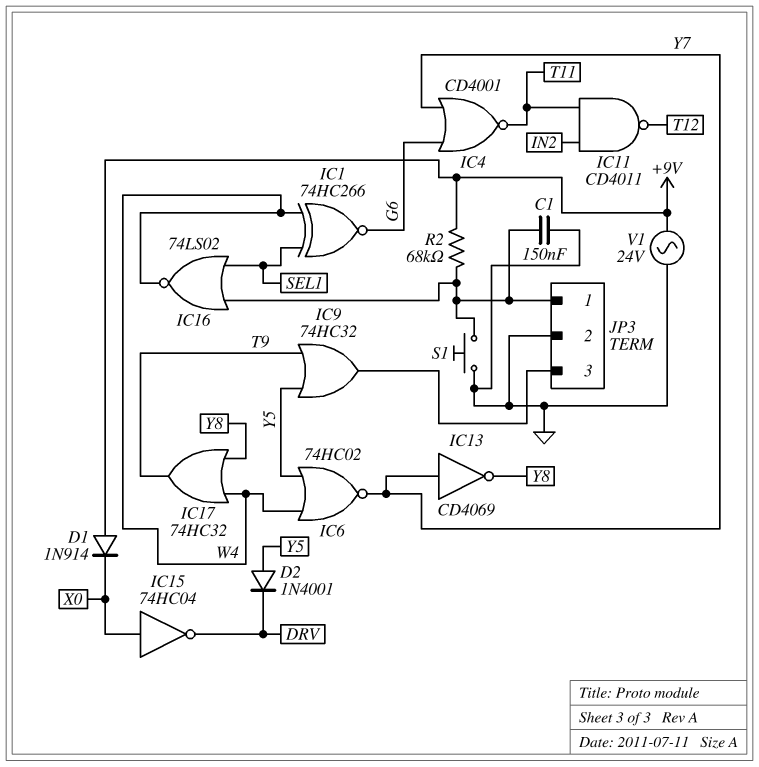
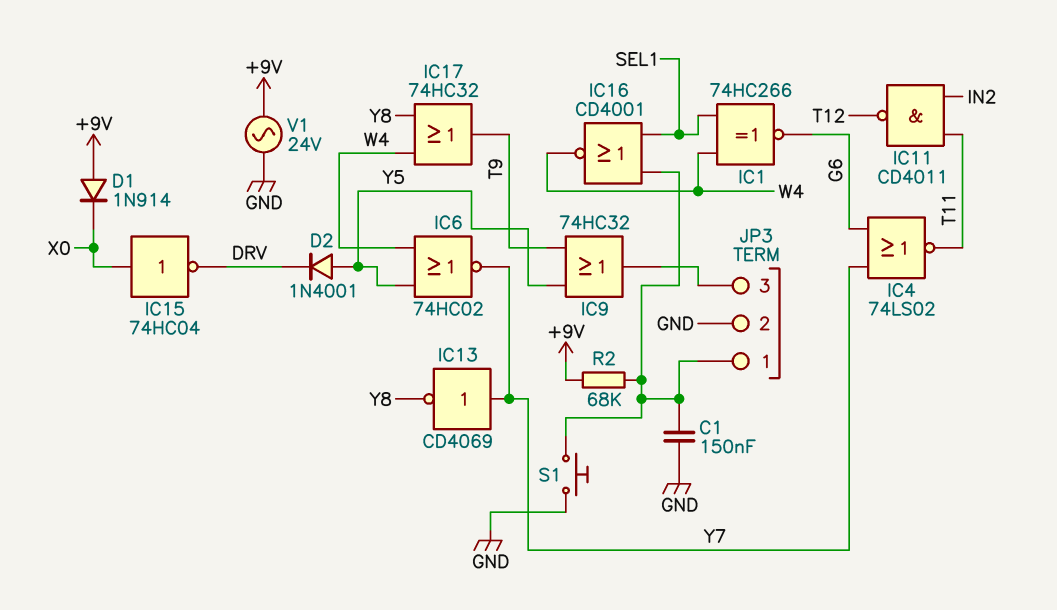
IC4: NOR CD4001 (in G6, in Y7, out T11) -> NOR 74LS02 (in G6, in Y7, out T11)
IC16: NOR 74LS02 (in JP3/1, in SEL1, out W4) -> NOR CD4001 (in JP3/1, in SEL1, out W4)

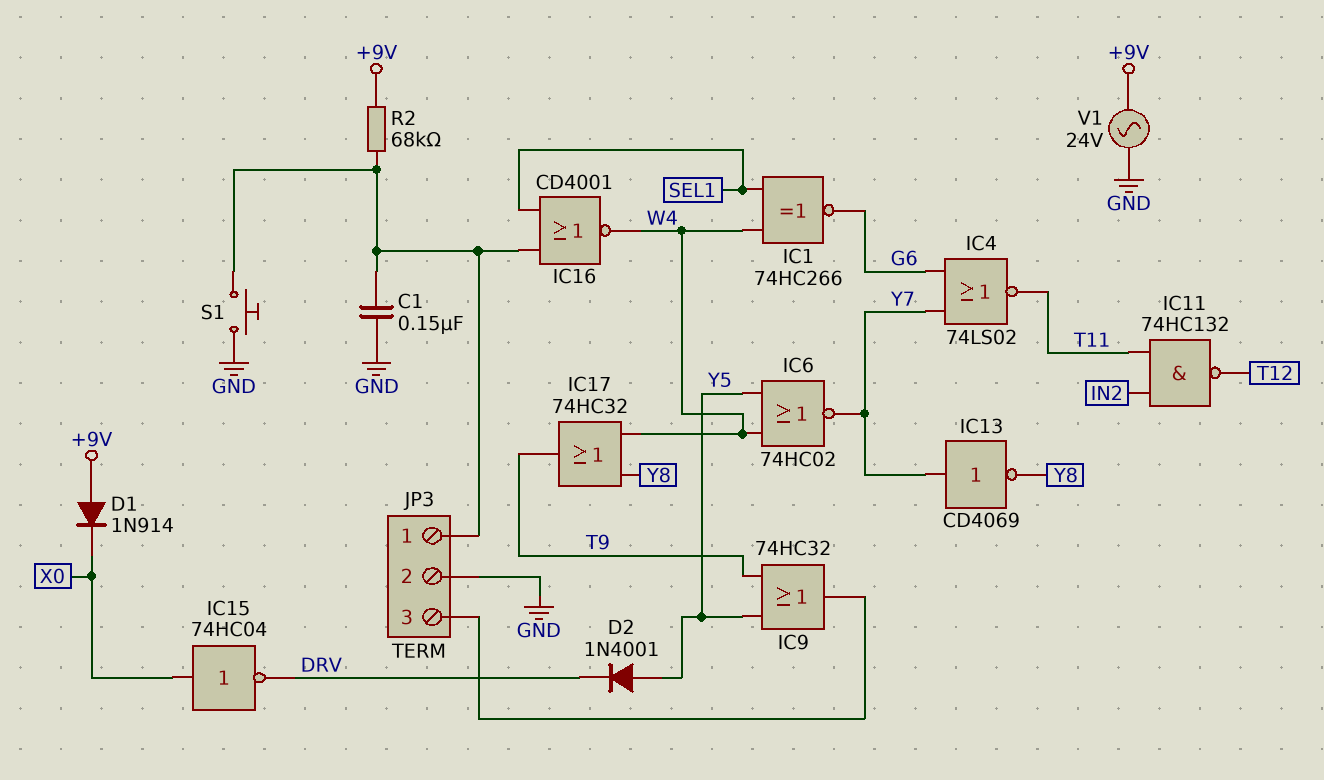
IC11: NAND CD4011 (in IN2, in T11, out T12) -> NAND 74HC132 (in IN2, in T11, out T12)

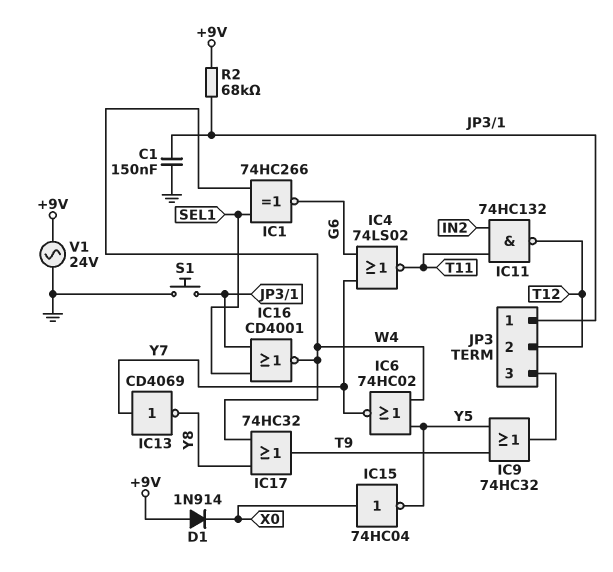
D2: diode 1N4001 (A Y5, K DRV) -> none
IC15: NOT 74HC04 (in X0, out DRV) -> NOT 74HC04 (in X0, out Y5)
JP3 pin 2: GND -> T12

